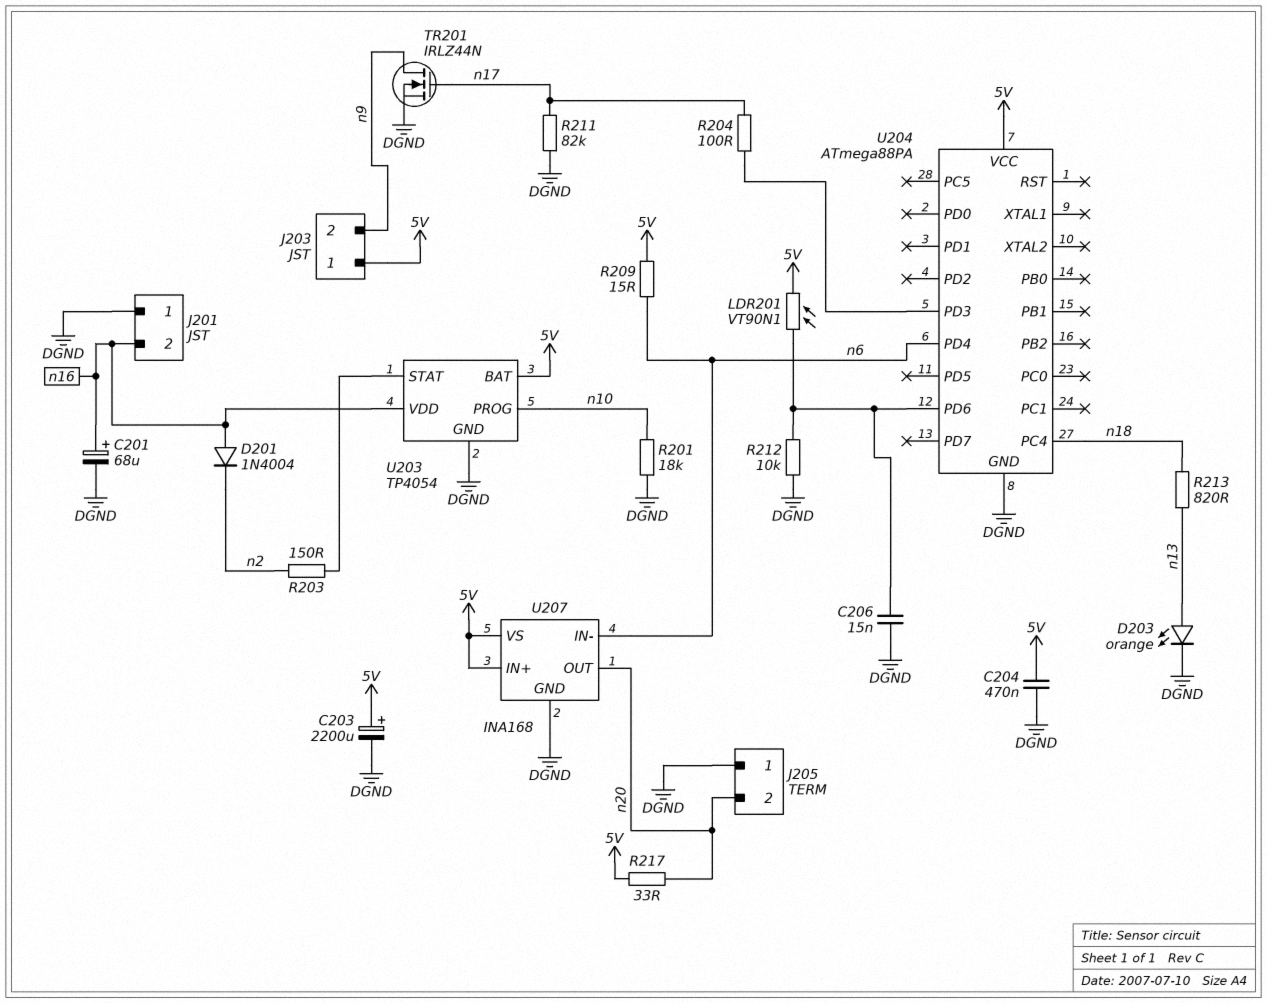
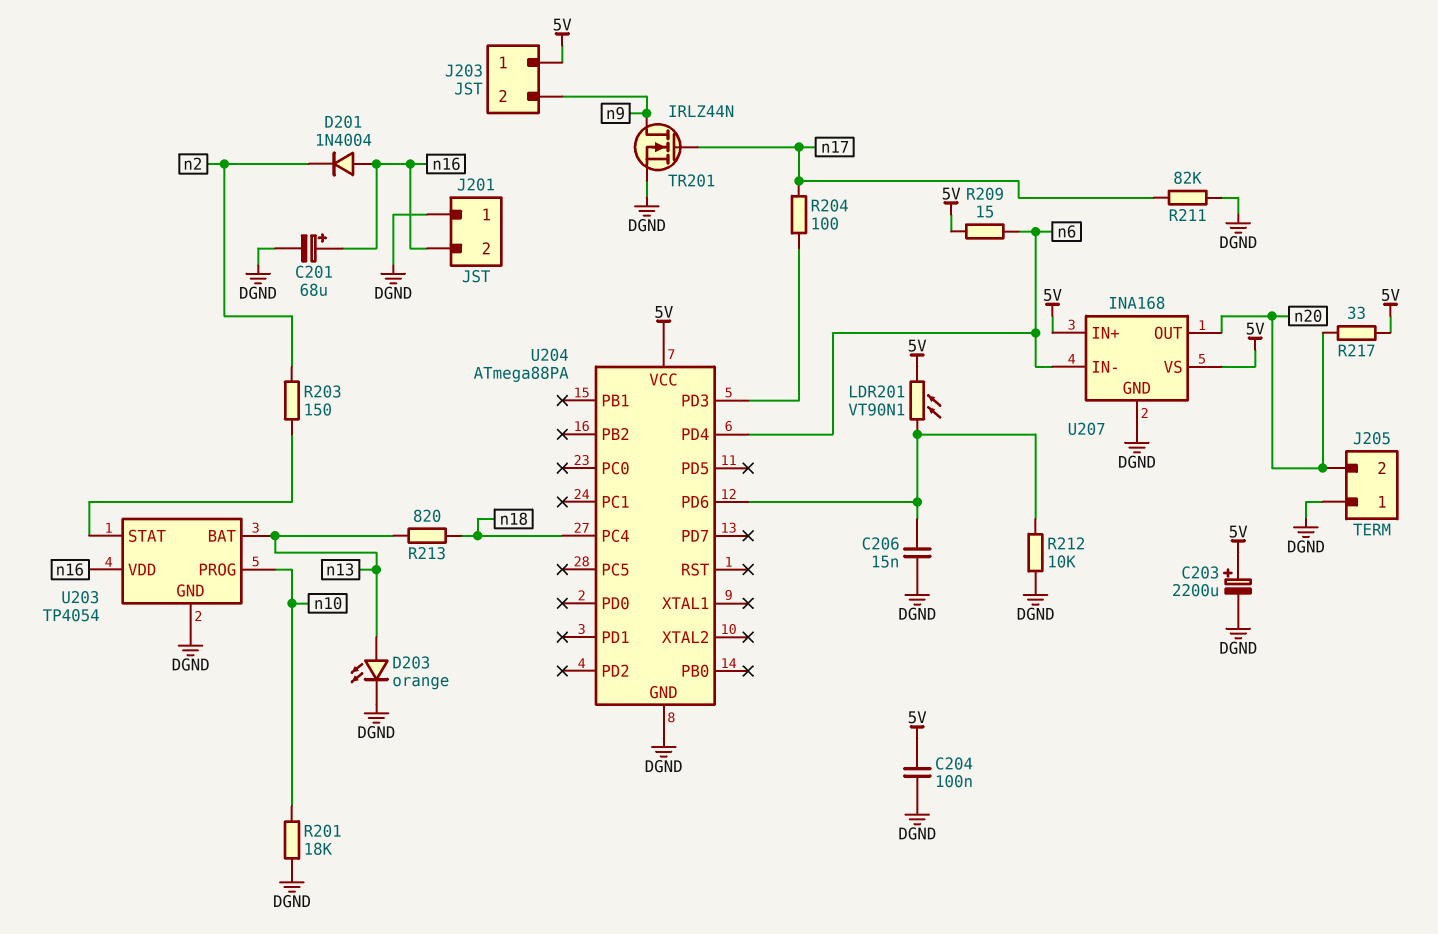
C204: 470nF (5V, DGND) -> 100nF (5V, DGND)
U203 pin BAT: 5V -> n13

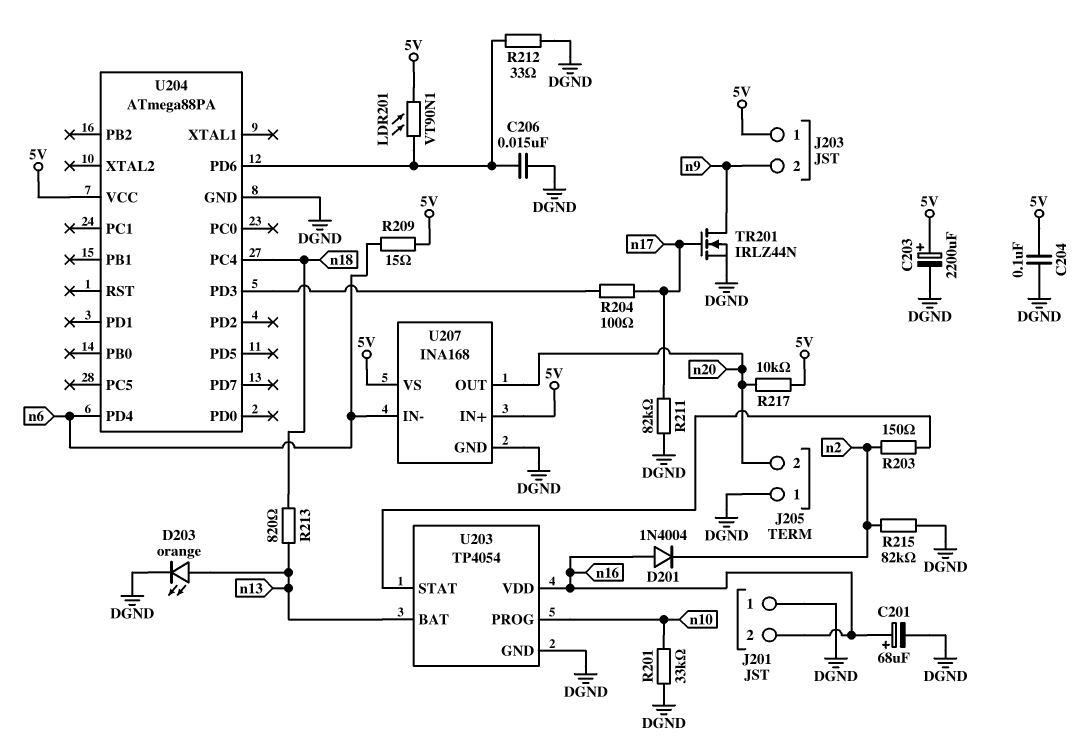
R201: 18k (DGND, n10) -> 33k (DGND, n10)
R212: 10k (DGND, U204/PD6) -> 33 (DGND, U204/PD6)
R215: none -> 82k (DGND, n2)
R217: 33 (5V, n20) -> 10k (5V, n20)

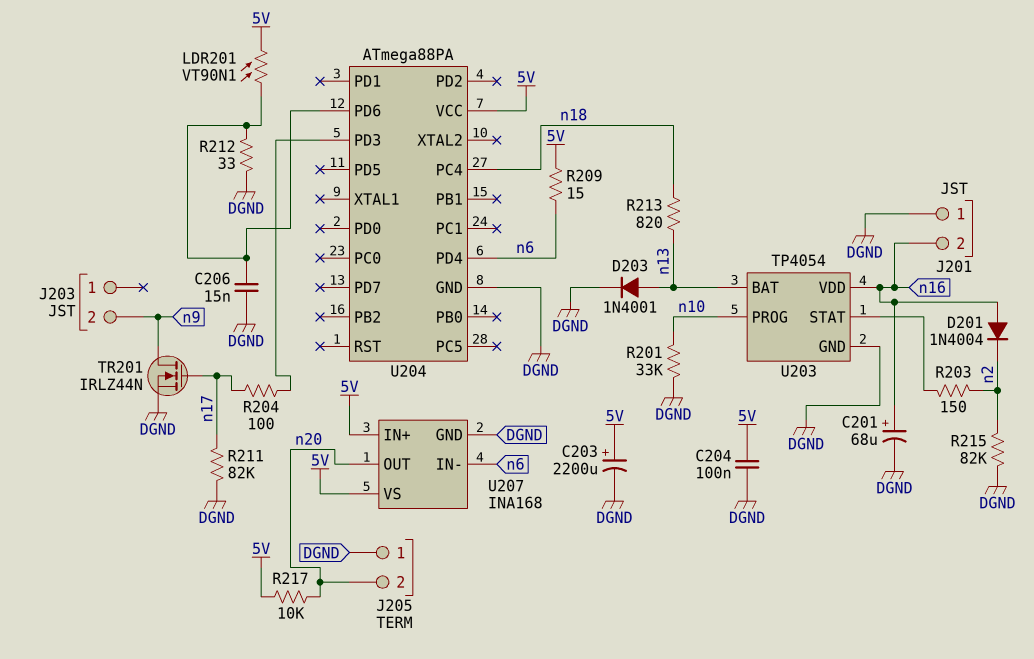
D203: LED orange (A n13, K DGND) -> diode 1N4001 (A n13, K DGND)
J203 pin 1: 5V -> none

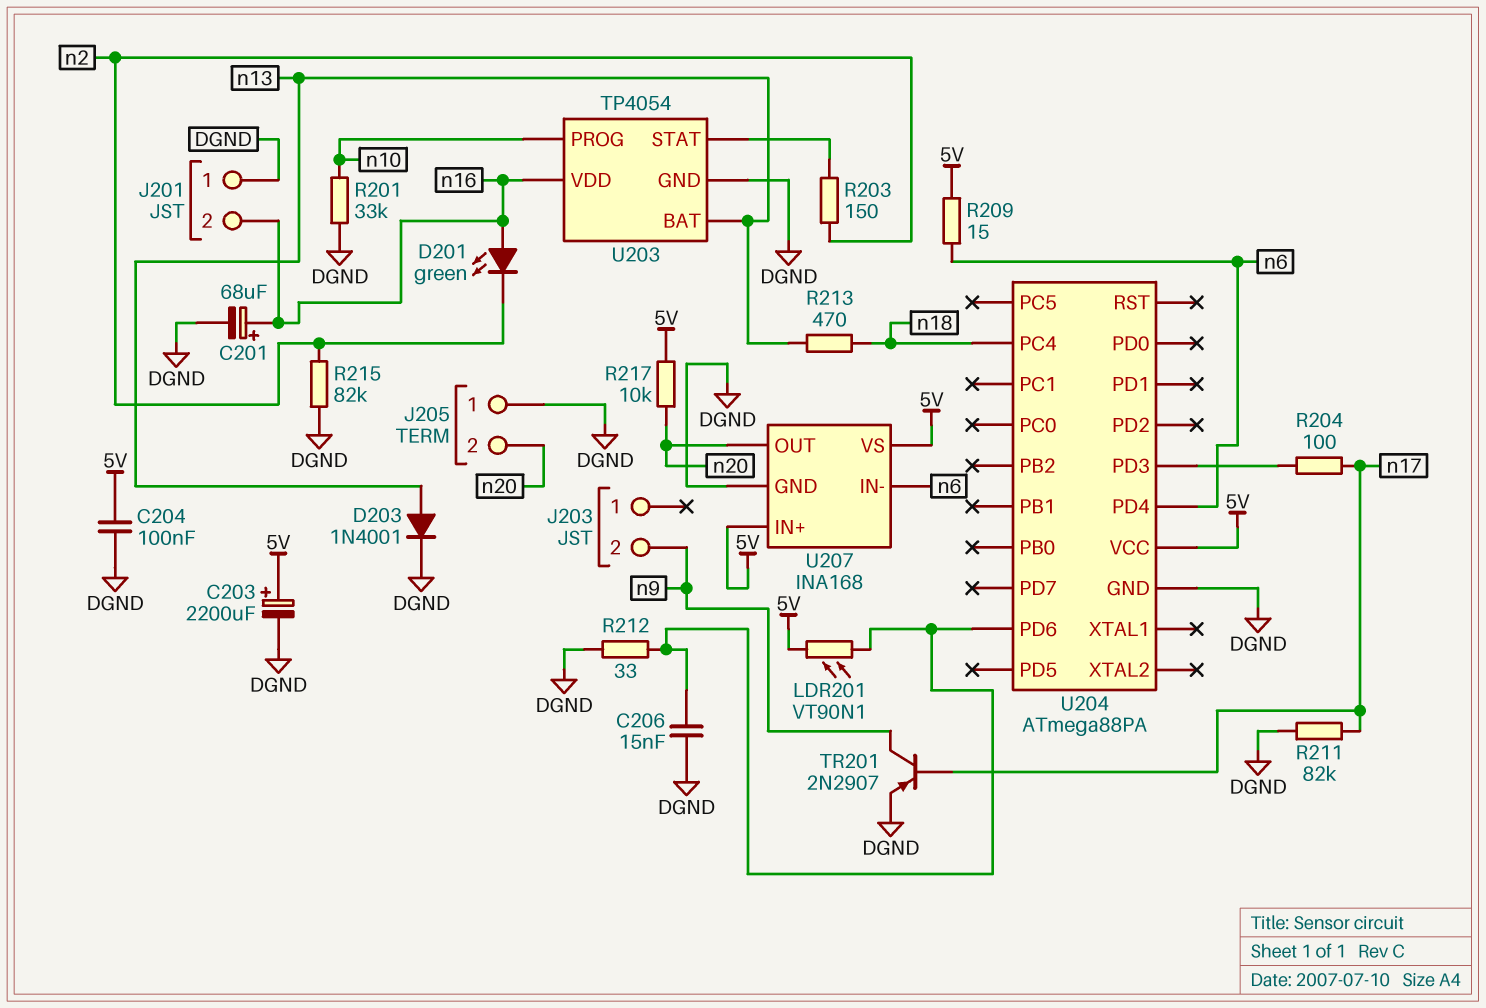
D201: diode 1N4004 (A n16, K n2) -> LED green (A n16, K n2)
R213: 820 (n13, n18) -> 470 (n13, n18)
TR201: NMOS IRLZ44N (G n17, D n9, S DGND) -> PNP 2N2907 (B n17, C n9, E DGND)

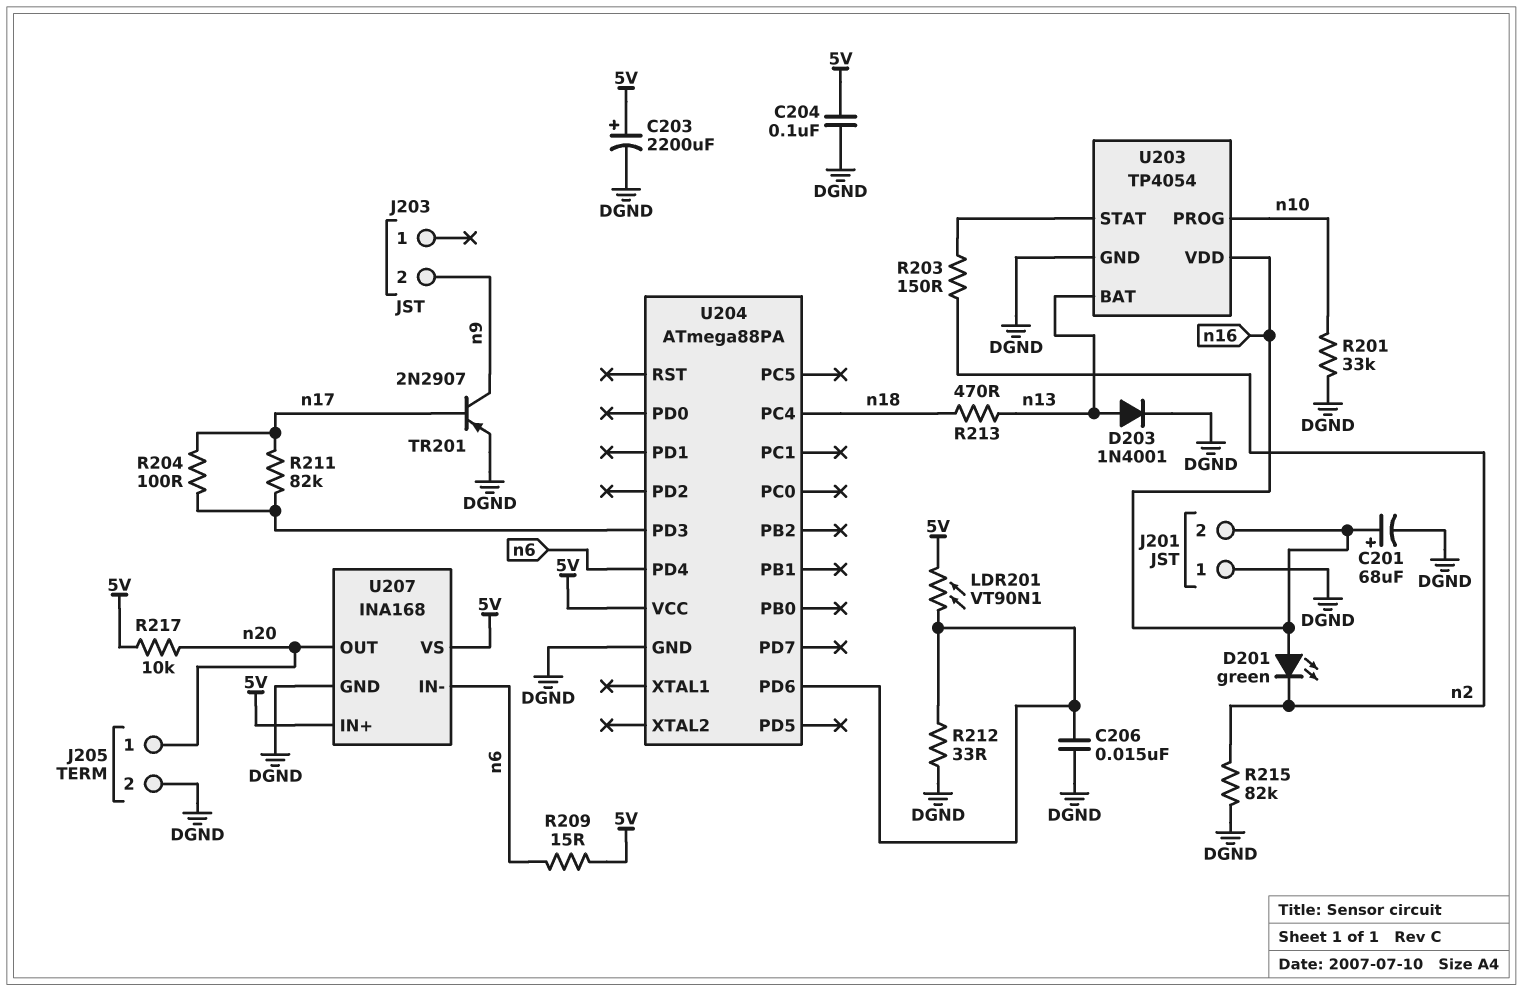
J205 pin 1: DGND -> n20
J205 pin 2: n20 -> DGND
R211: 82k (DGND, n17) -> 82k (U204/PD3, n17)

